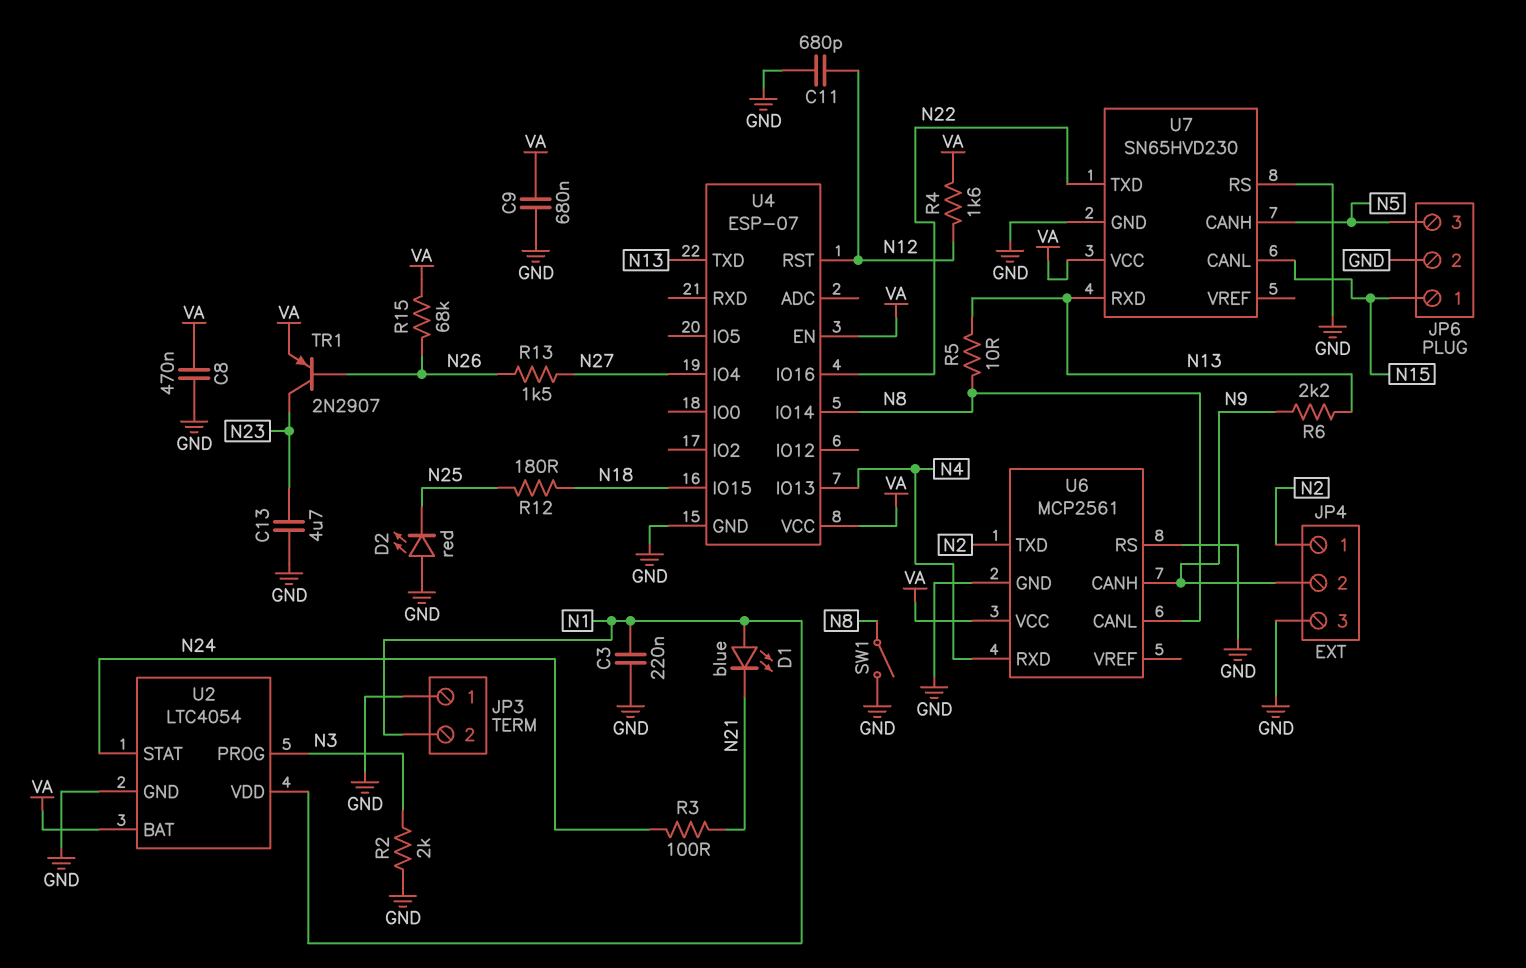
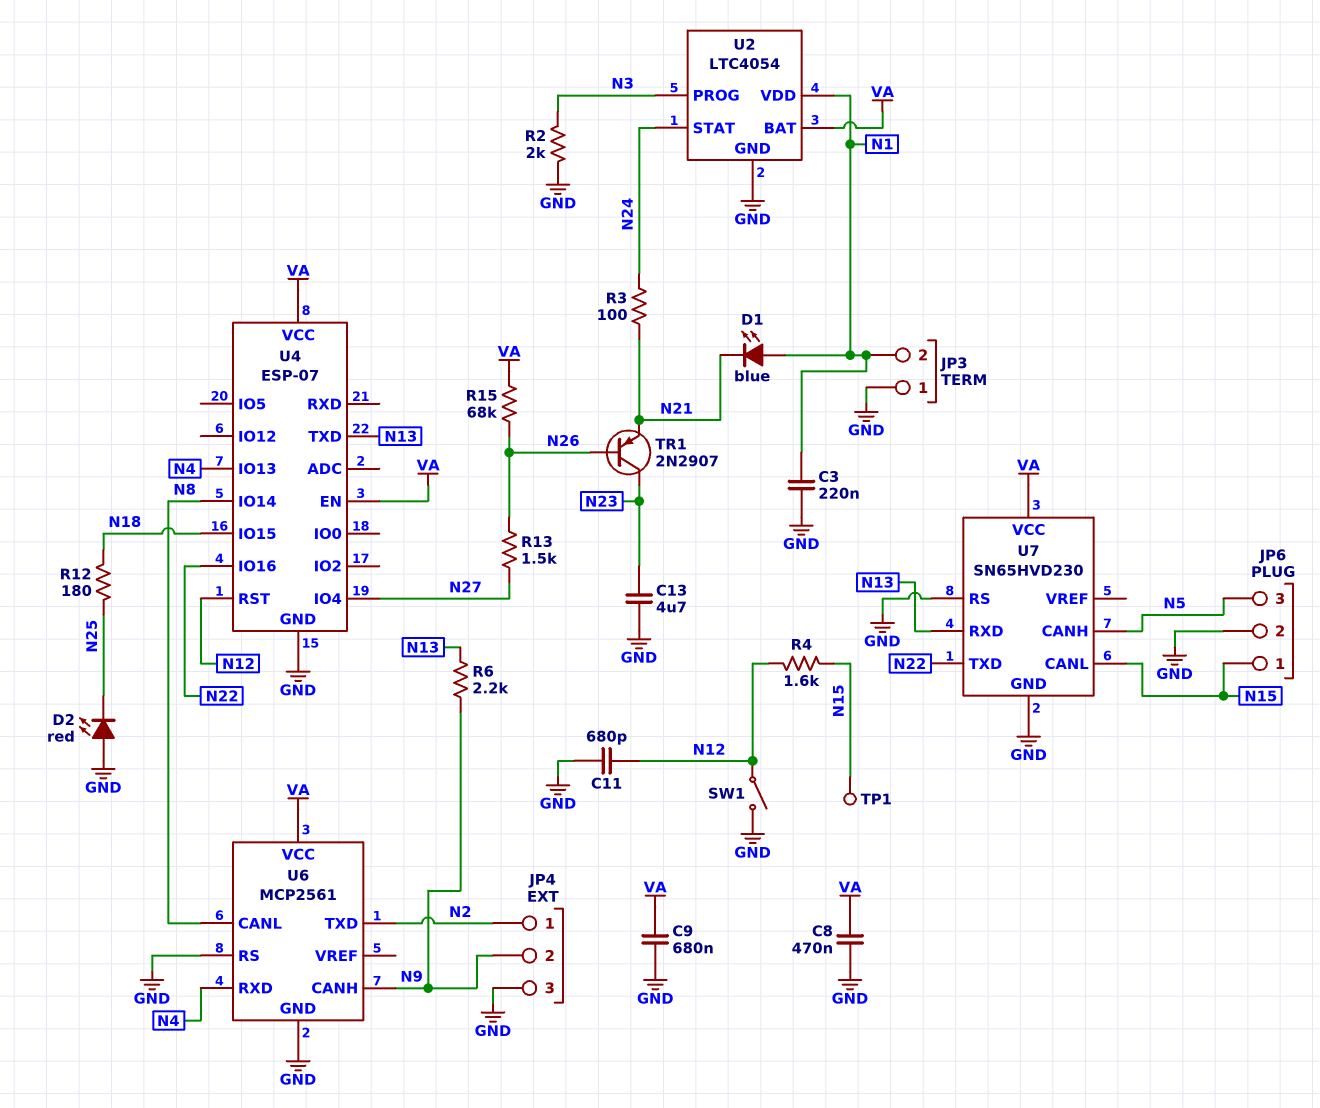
R4: 1.6k (N12, VA) -> 1.6k (N12, N15)
R5: 10 (N8, N13) -> none
SW1: switch (GND, N8) -> switch (GND, N12)
TP1: none -> test point (N15)
TR1: PNP 2N2907 (B N26, C N23, E VA) -> PNP 2N2907 (B N26, C N23, E N21)

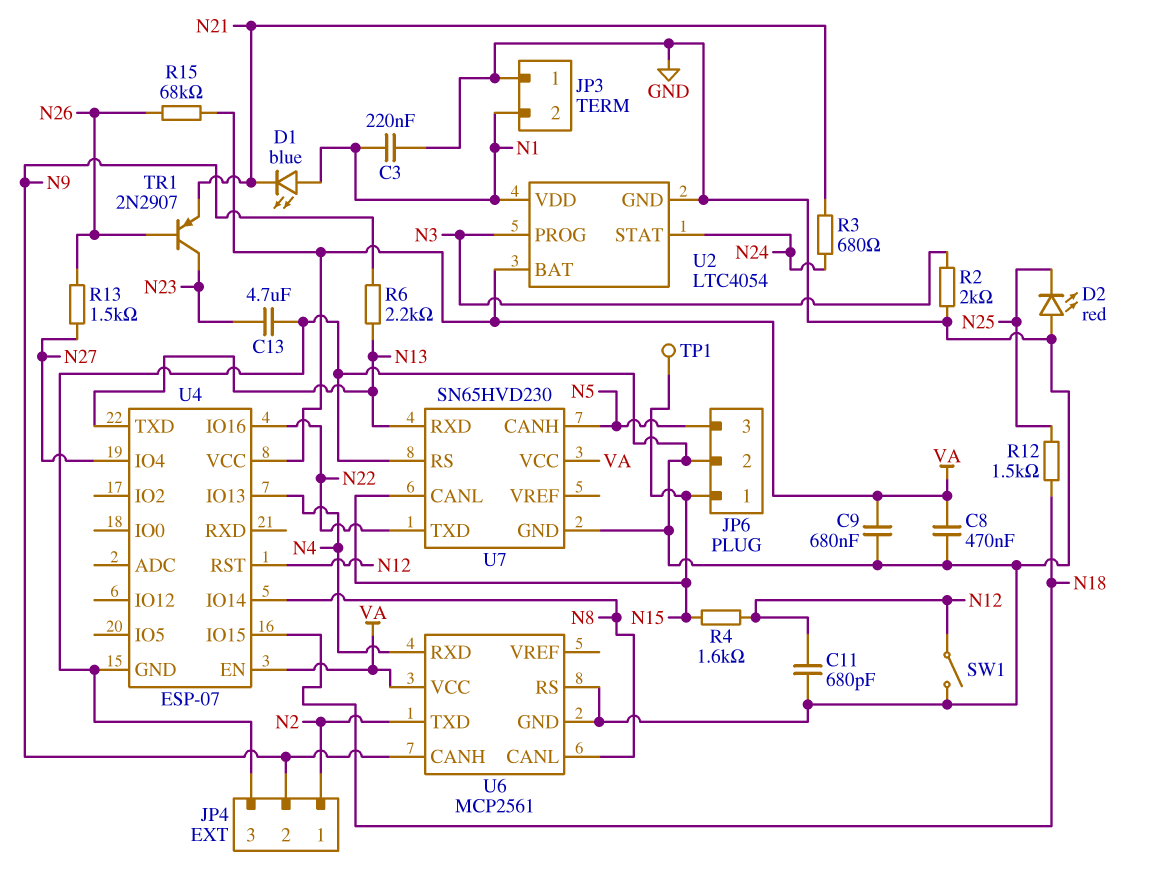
R3: 100 (N21, N24) -> 680 (N21, N24)
R12: 180 (N18, N25) -> 1.5k (N18, N25)

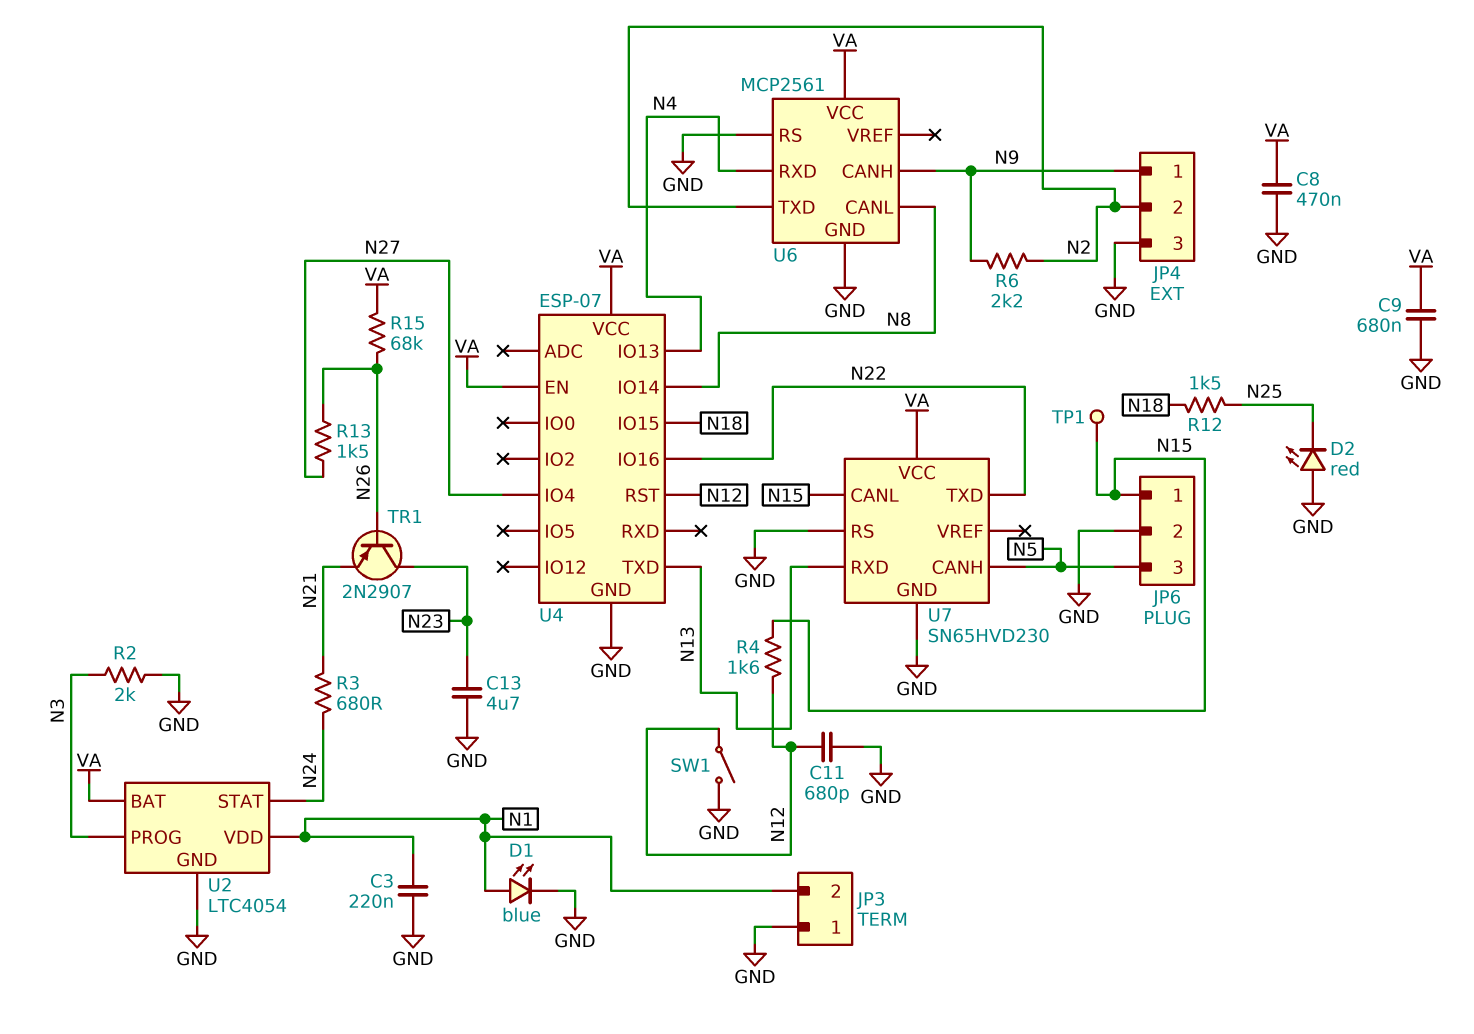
D1: LED blue (A N1, K N21) -> LED blue (A N1, K GND)
JP4 pin 1: N2 -> N9
JP4 pin 2: N9 -> N2
R6: 2.2k (N9, N13) -> 2.2k (N2, N9)

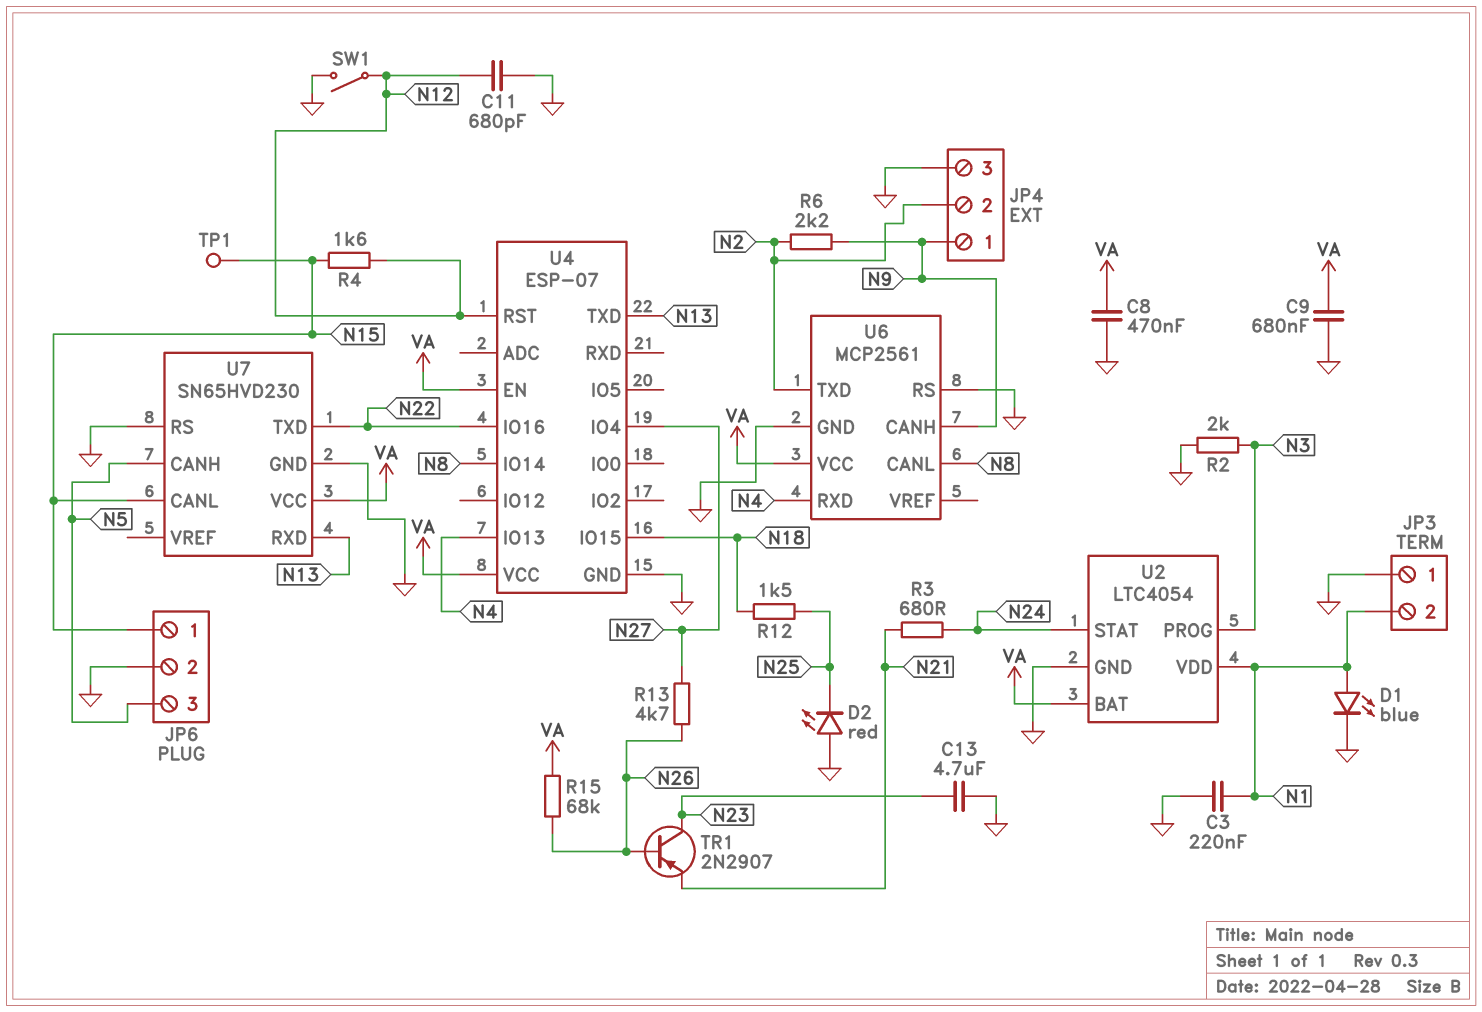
R13: 1.5k (N26, N27) -> 4.7k (N26, N27)

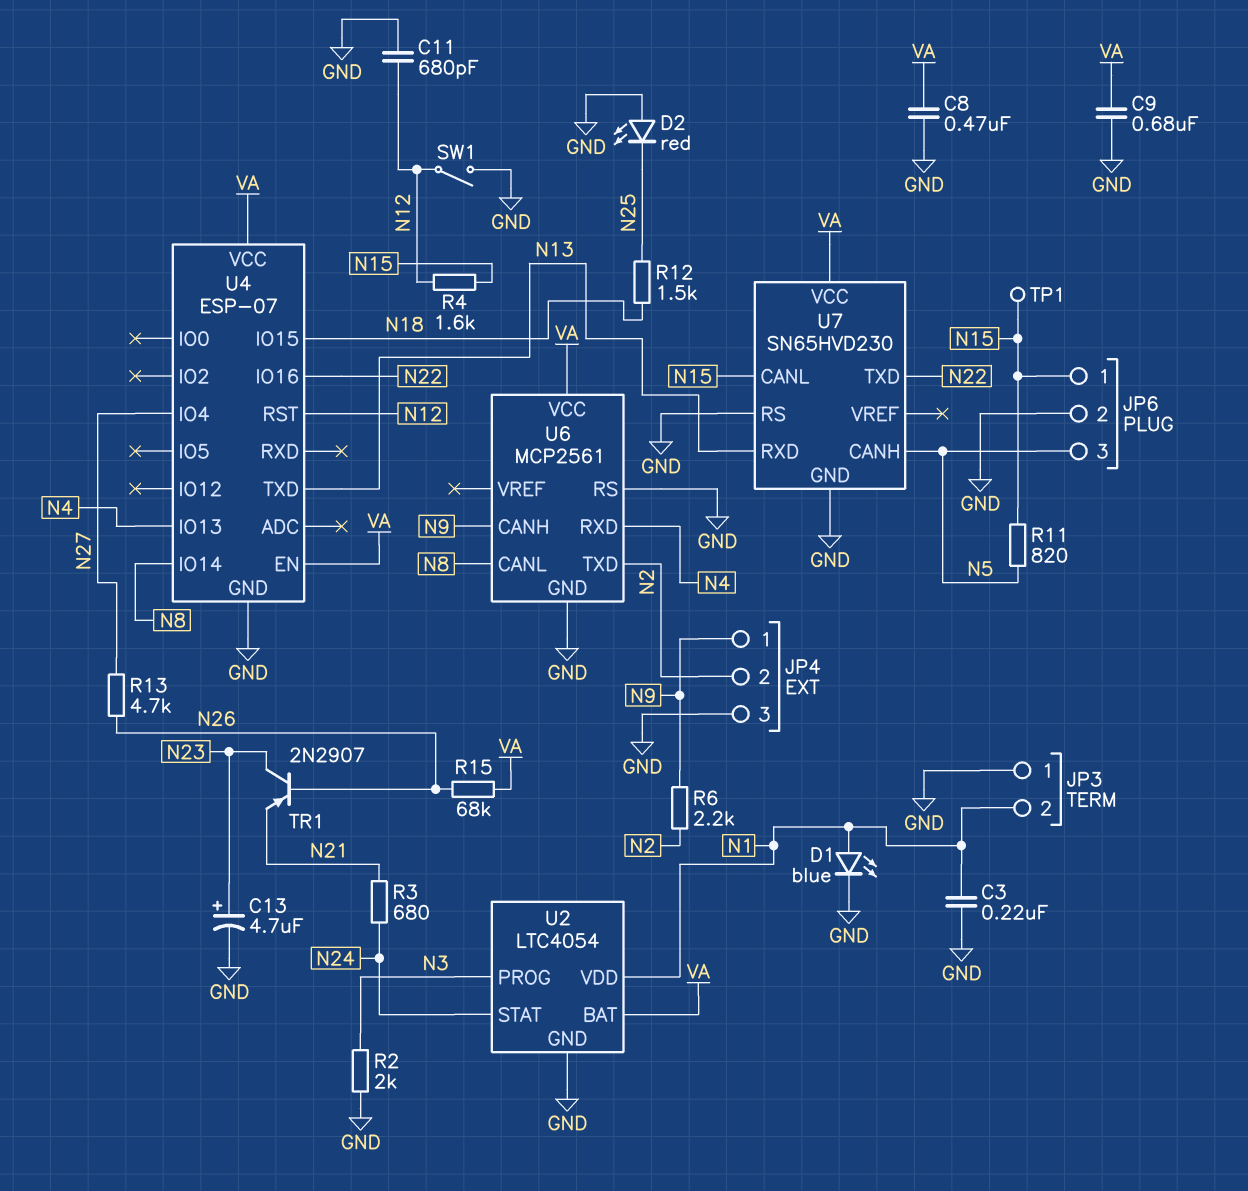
C13: 4.7uF (GND, N23) -> 4.7uF (plus N23, minus GND)
R11: none -> 820 (N5, N15)

